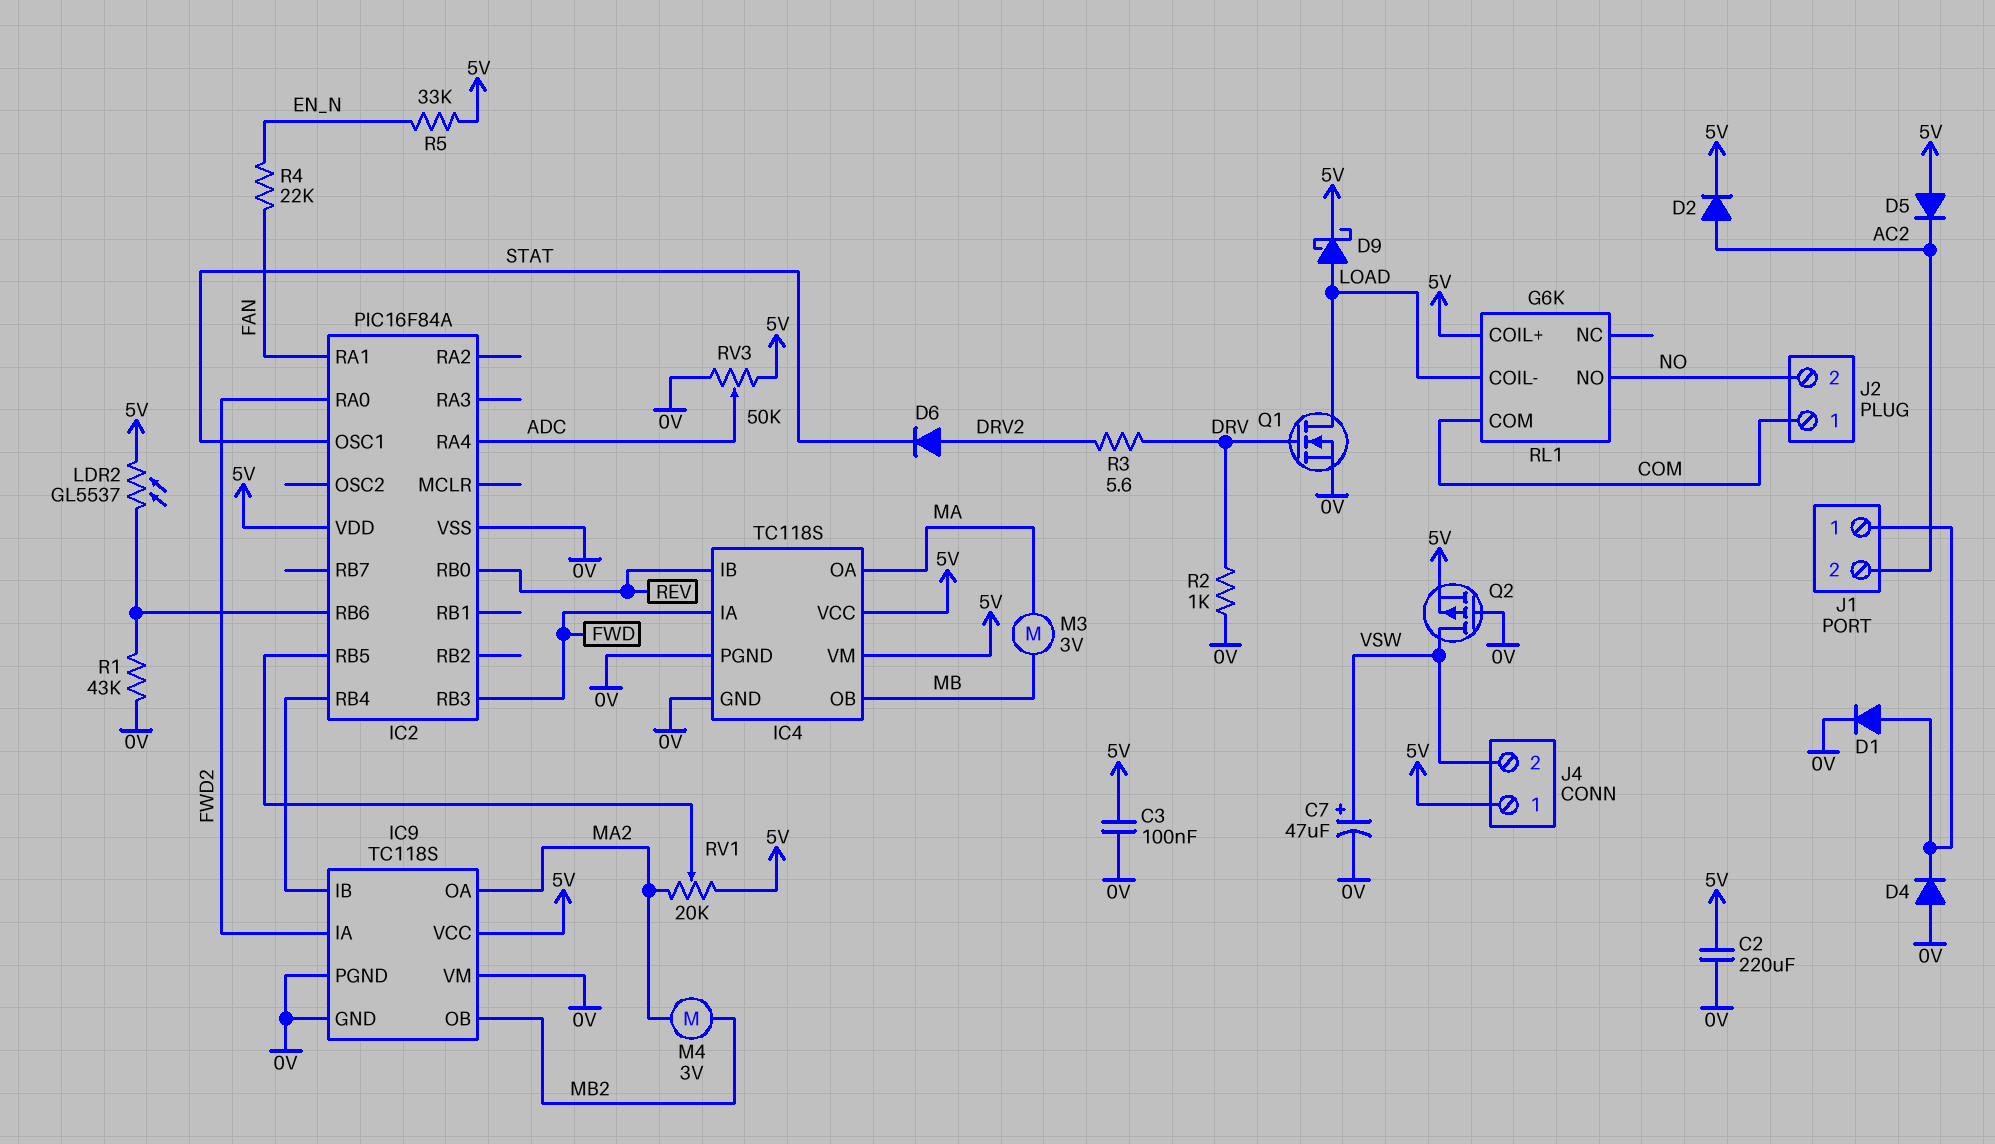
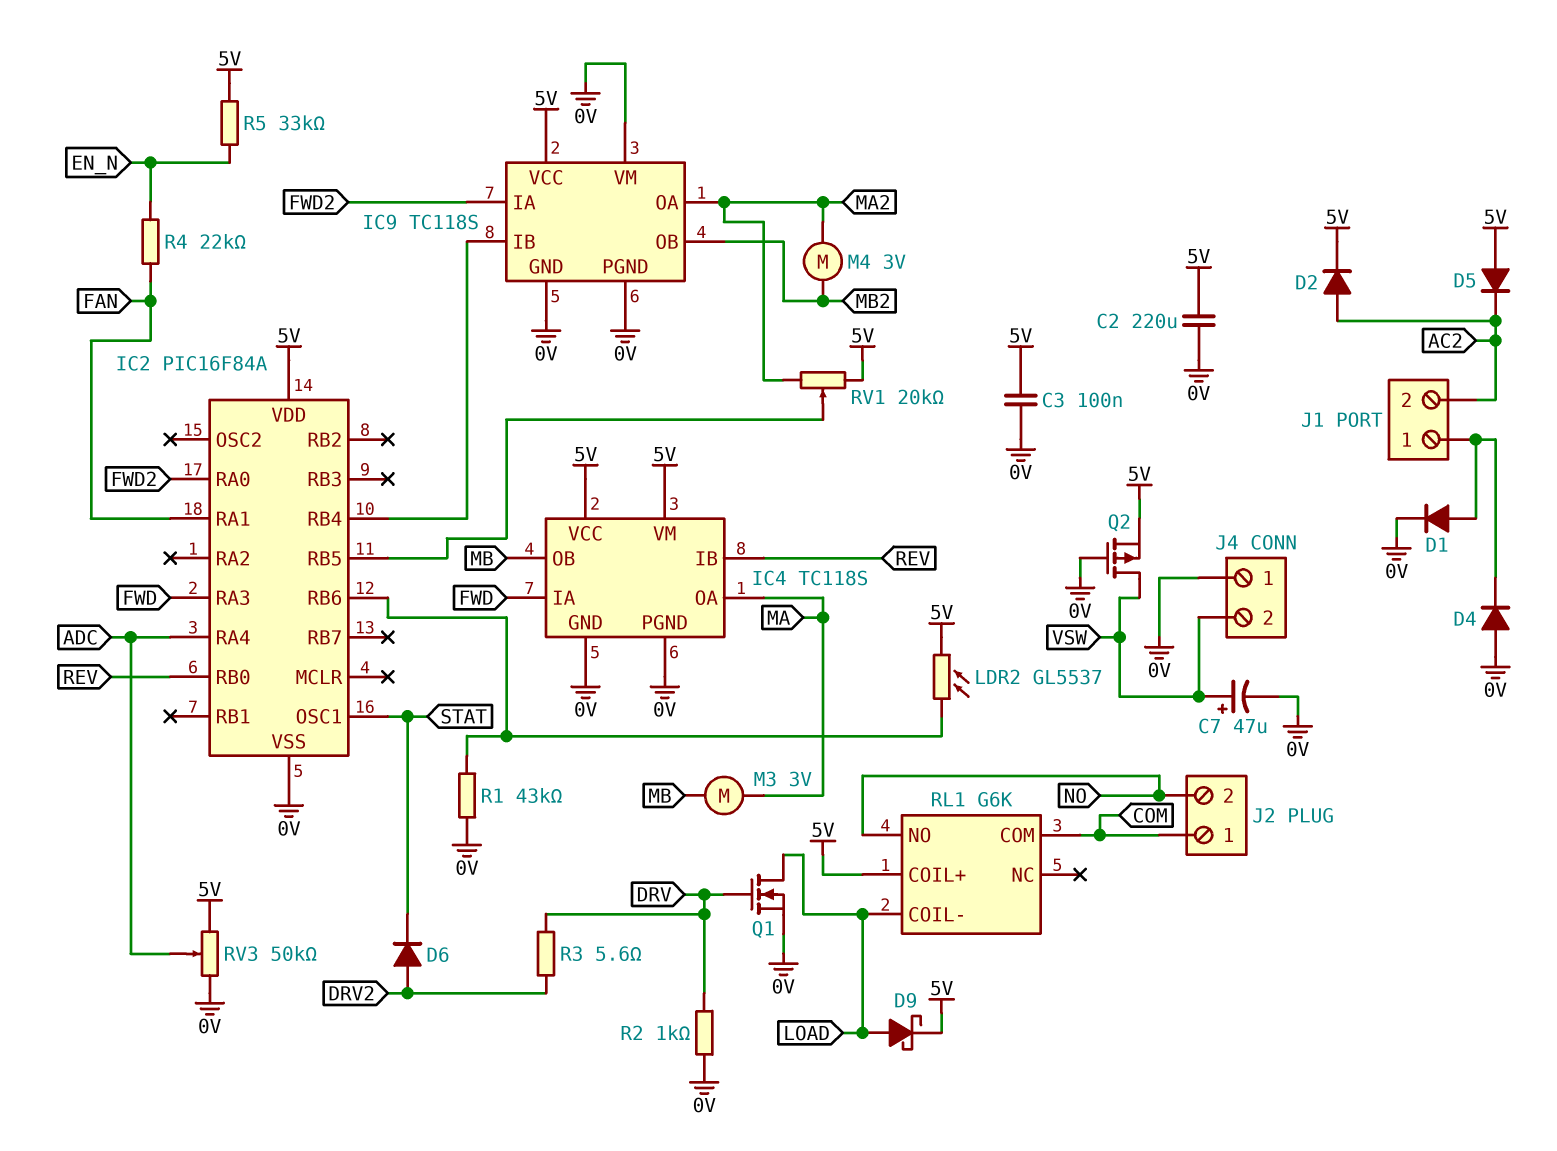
IC2 pin RA3: none -> FWD
IC2 pin RB3: FWD -> none
J4 pin 1: 5V -> 0V

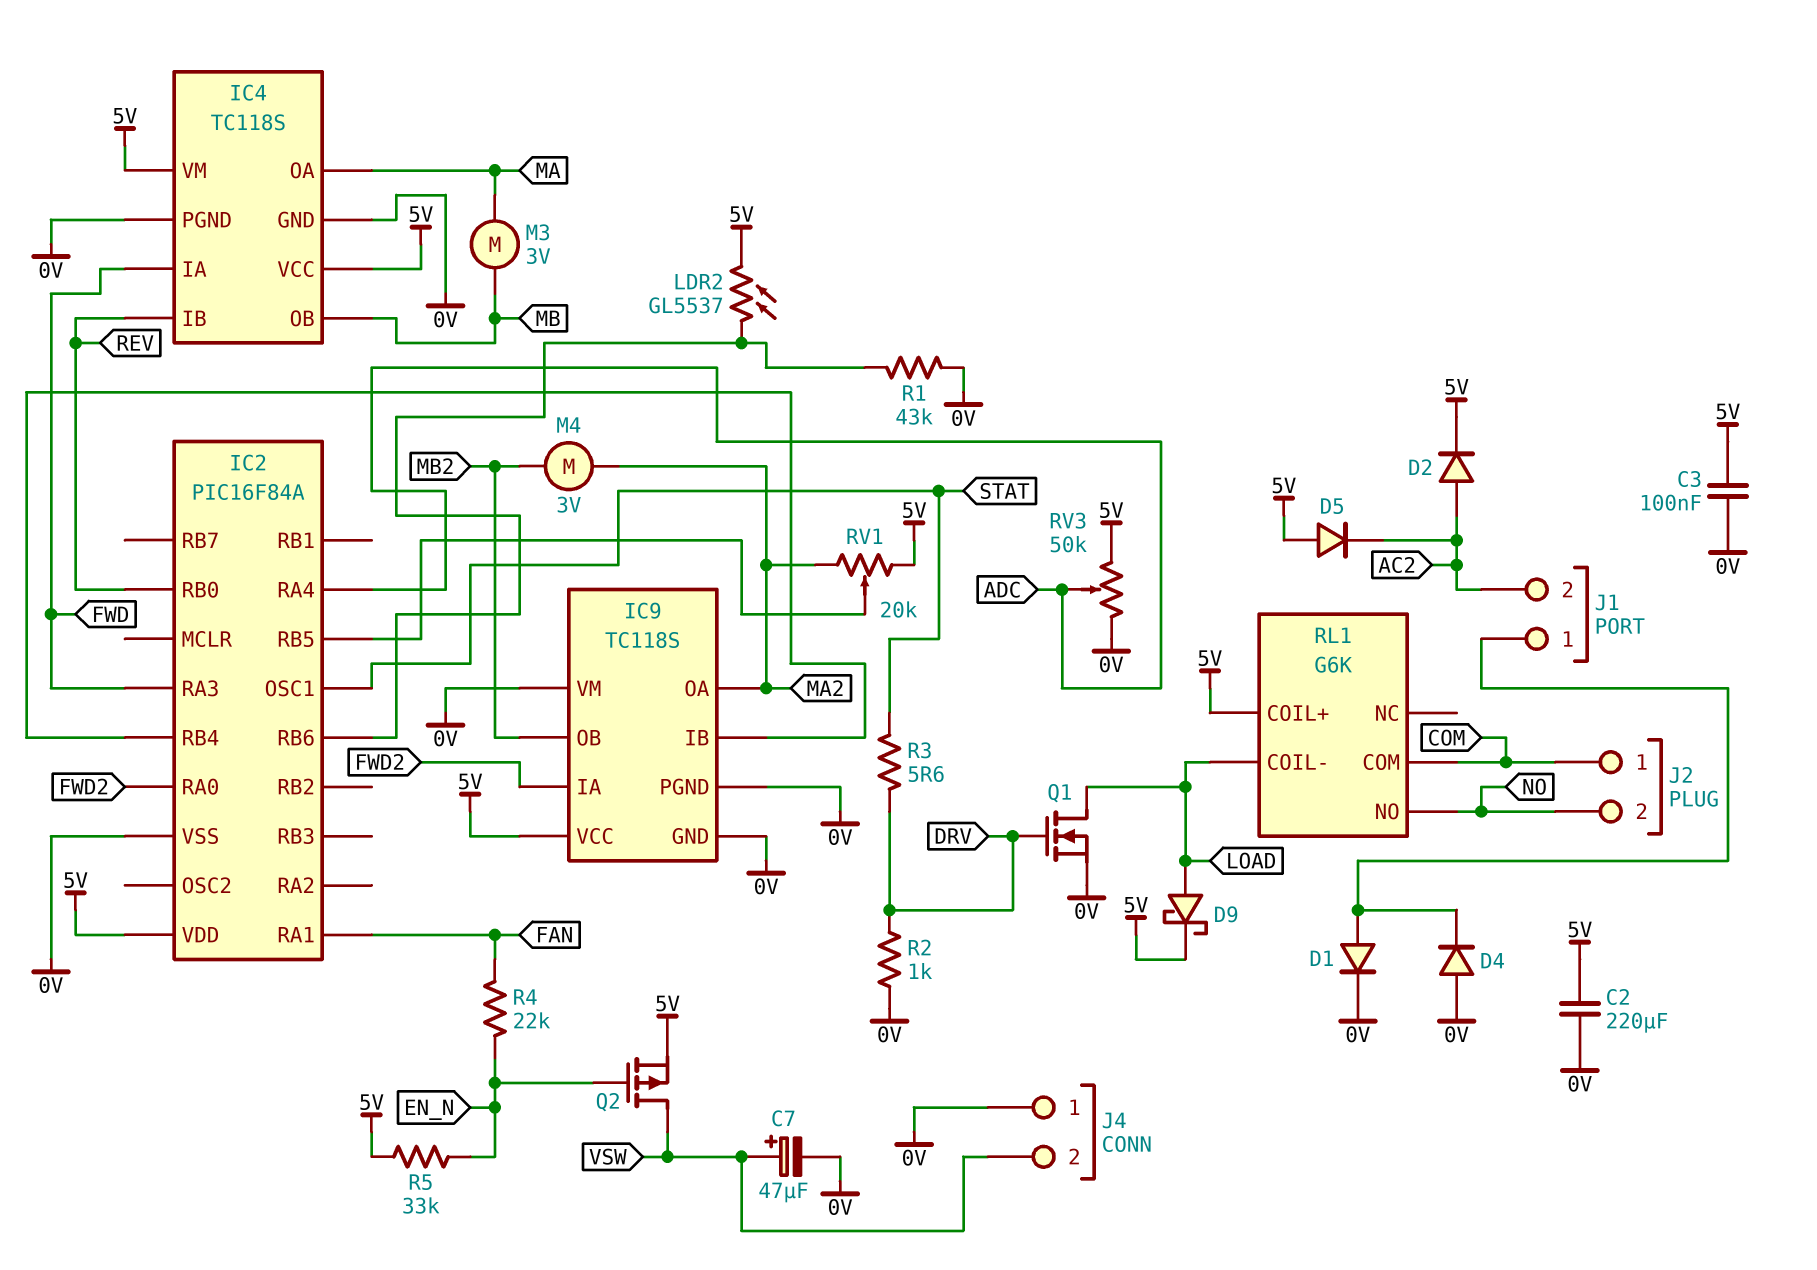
D6: diode (A DRV2, K STAT) -> none
Q2: PMOS (G 0V, D VSW, S 5V) -> PMOS (G EN_N, D VSW, S 5V)
R3: 5.6 (DRV, DRV2) -> 5.6 (DRV, STAT)

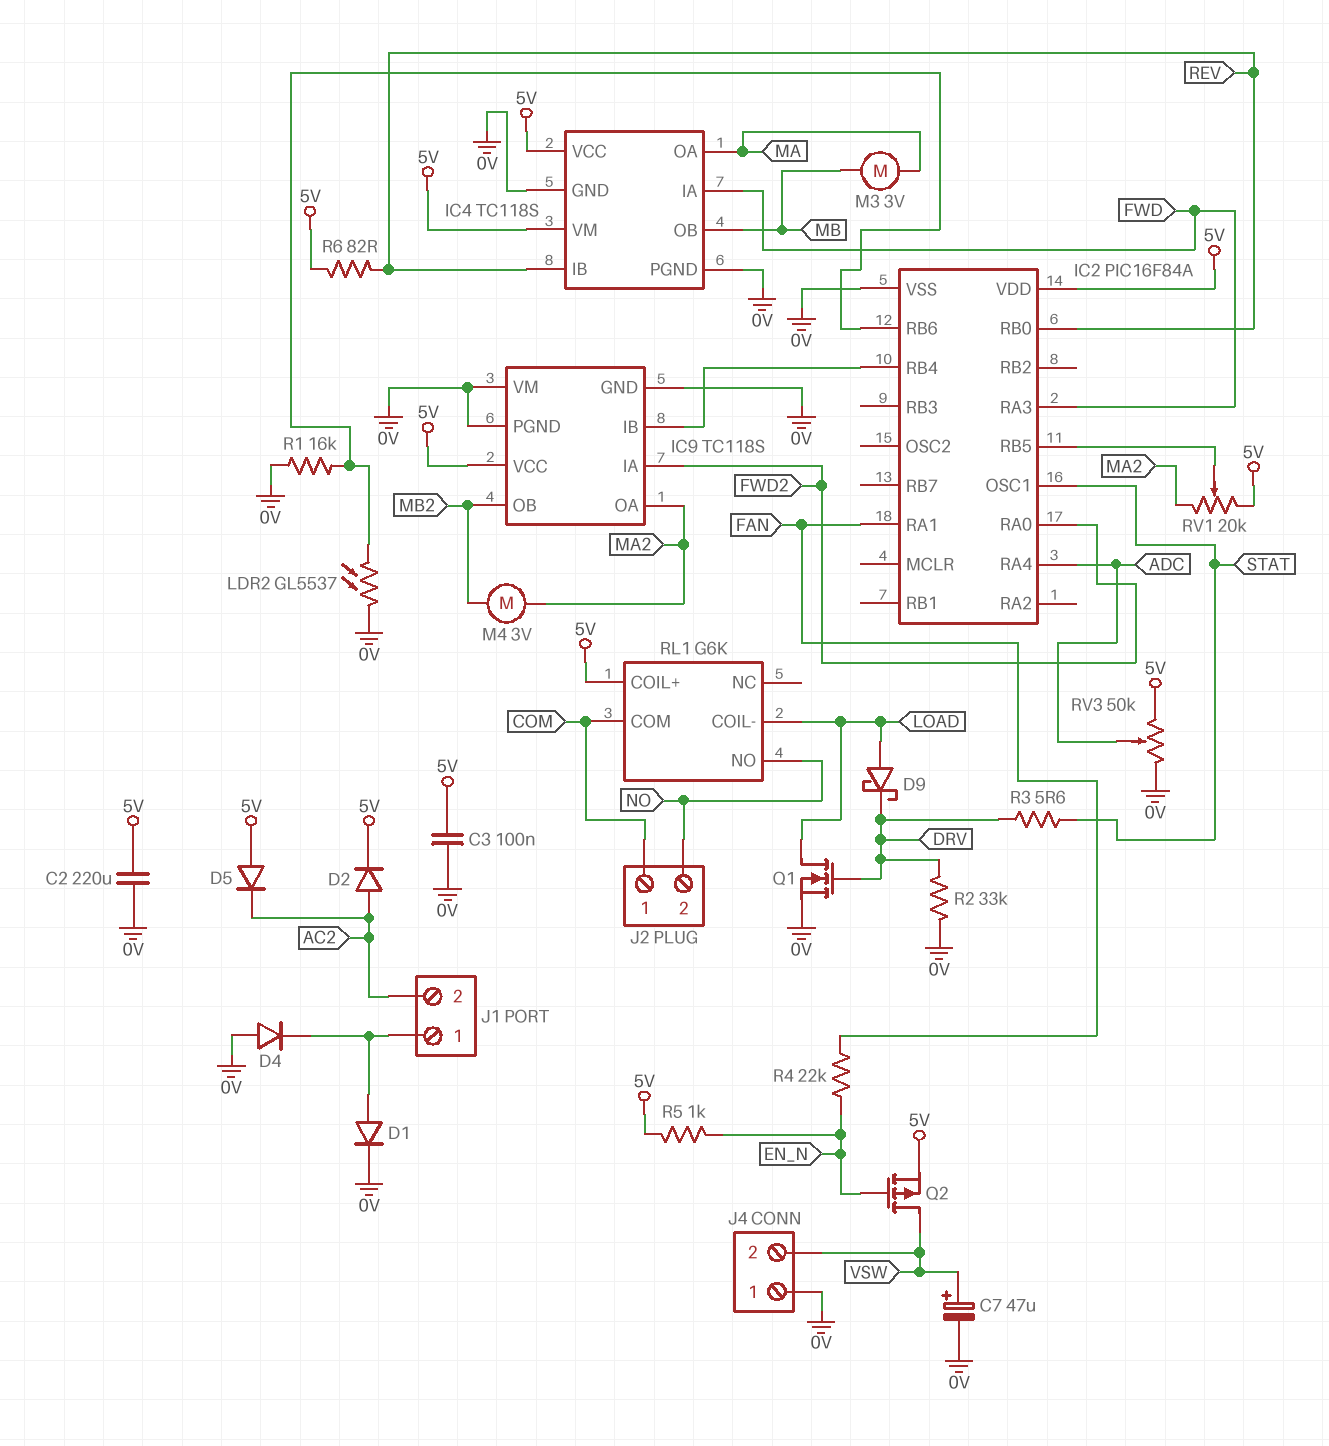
D9: schottky (A LOAD, K 5V) -> schottky (A LOAD, K DRV)
LDR2: GL5537 (5V, IC2/RB6) -> GL5537 (0V, IC2/RB6)
R1: 43k (0V, IC2/RB6) -> 16k (0V, IC2/RB6)
R2: 1k (0V, DRV) -> 33k (0V, DRV)
R5: 33k (5V, EN_N) -> 1k (5V, EN_N)
R6: none -> 82 (5V, REV)

